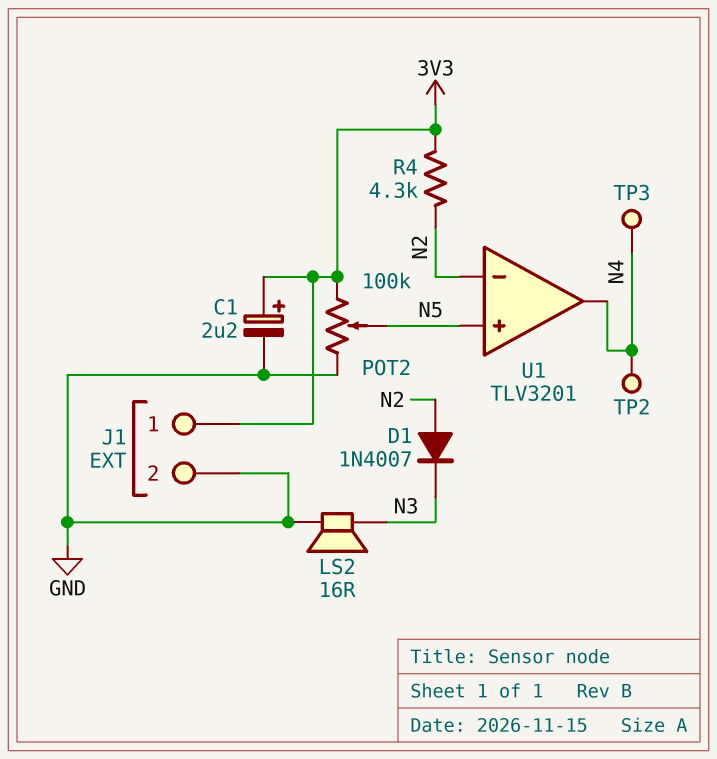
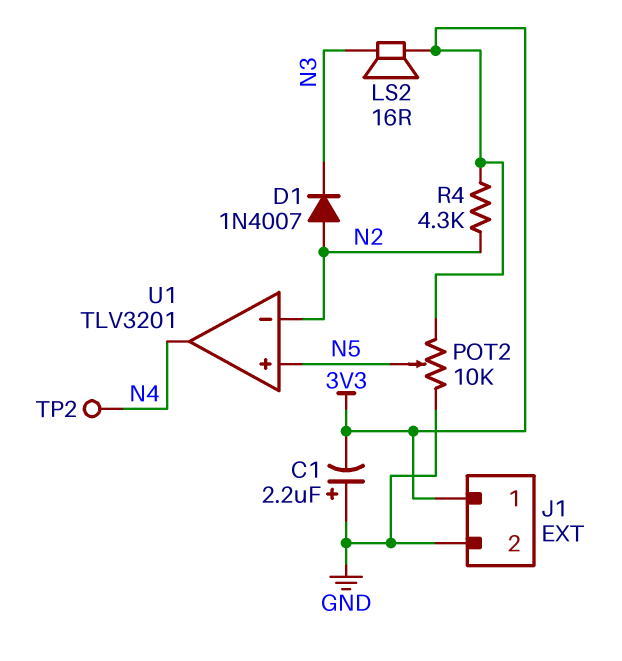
C1: 2.2uF (plus 3V3, minus GND) -> 2.2uF (plus GND, minus 3V3)
LS2: speaker 16R (GND, N3) -> speaker 16R (3V3, N3)
POT2: 100k (3V3, GND, wiper N5) -> 10k (3V3, GND, wiper N5)
TP3: test point (N4) -> none

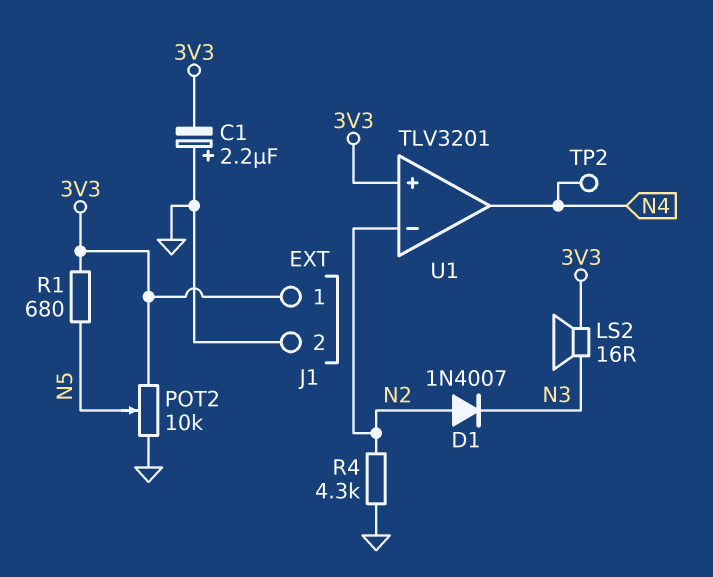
R1: none -> 680 (3V3, N5)
R4: 4.3k (3V3, N2) -> 4.3k (GND, N2)
U1 pin in+: N5 -> 3V3

